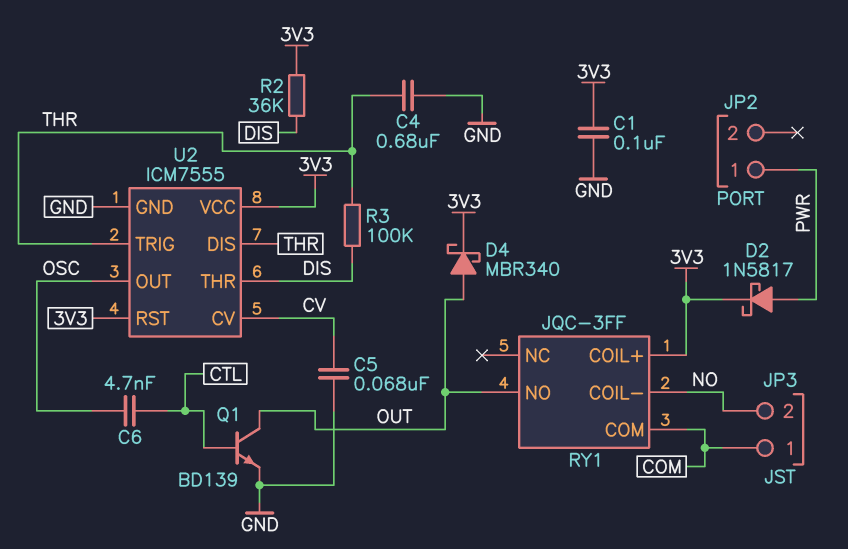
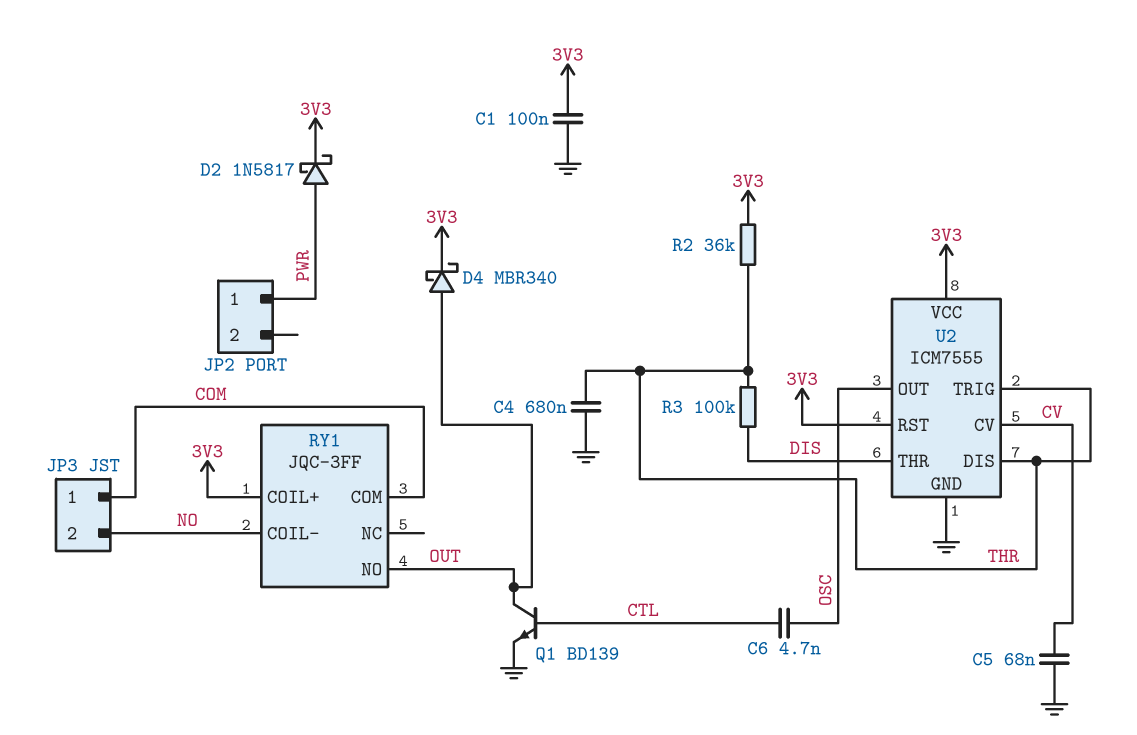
R2: 36k (3V3, DIS) -> 36k (3V3, THR)

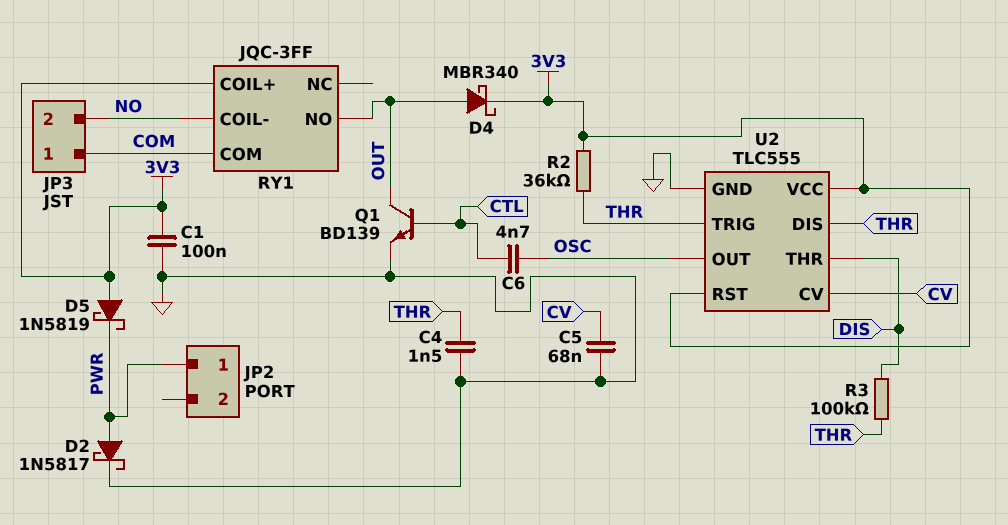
C4: 680nF (GND, THR) -> 1.5nF (GND, THR)
D2: schottky 1N5817 (A PWR, K 3V3) -> schottky 1N5817 (A PWR, K GND)
D5: none -> schottky 1N5819 (A 3V3, K PWR)
U2: ICM7555 -> TLC555

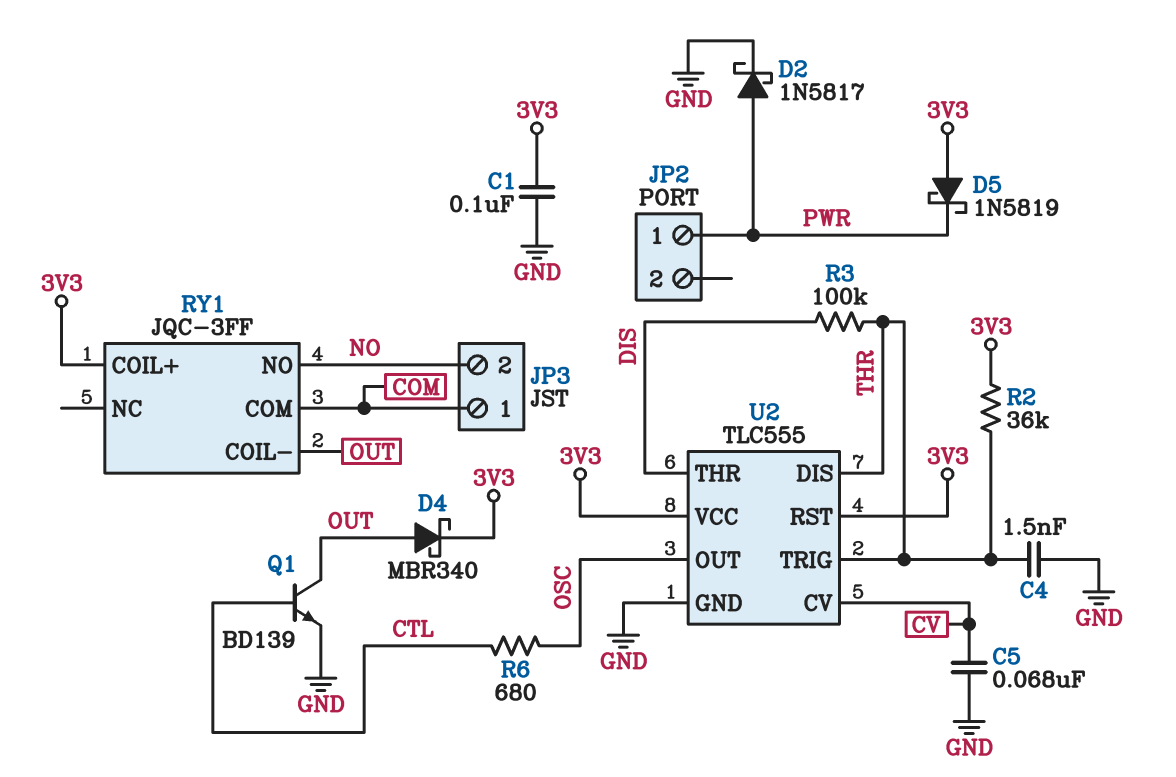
C6: 4.7nF (CTL, OSC) -> none
R6: none -> 680 (CTL, OSC)
RY1 pin COIL-: NO -> OUT
RY1 pin NO: OUT -> NO

